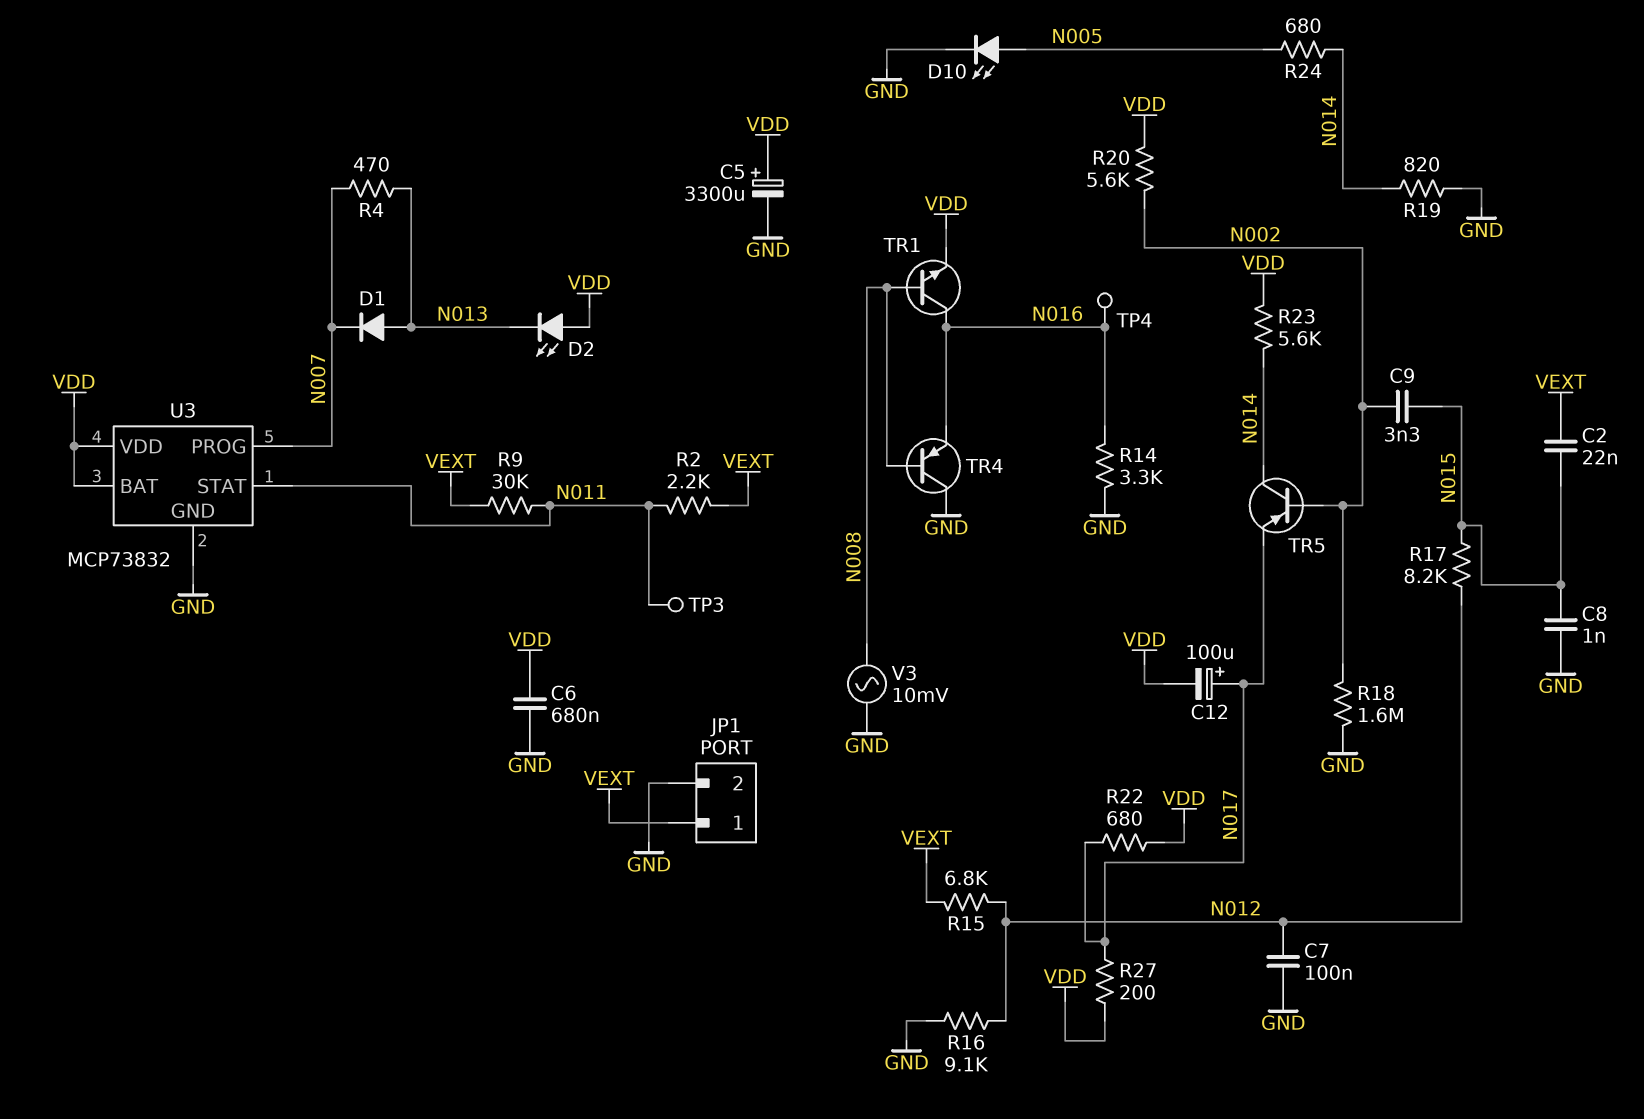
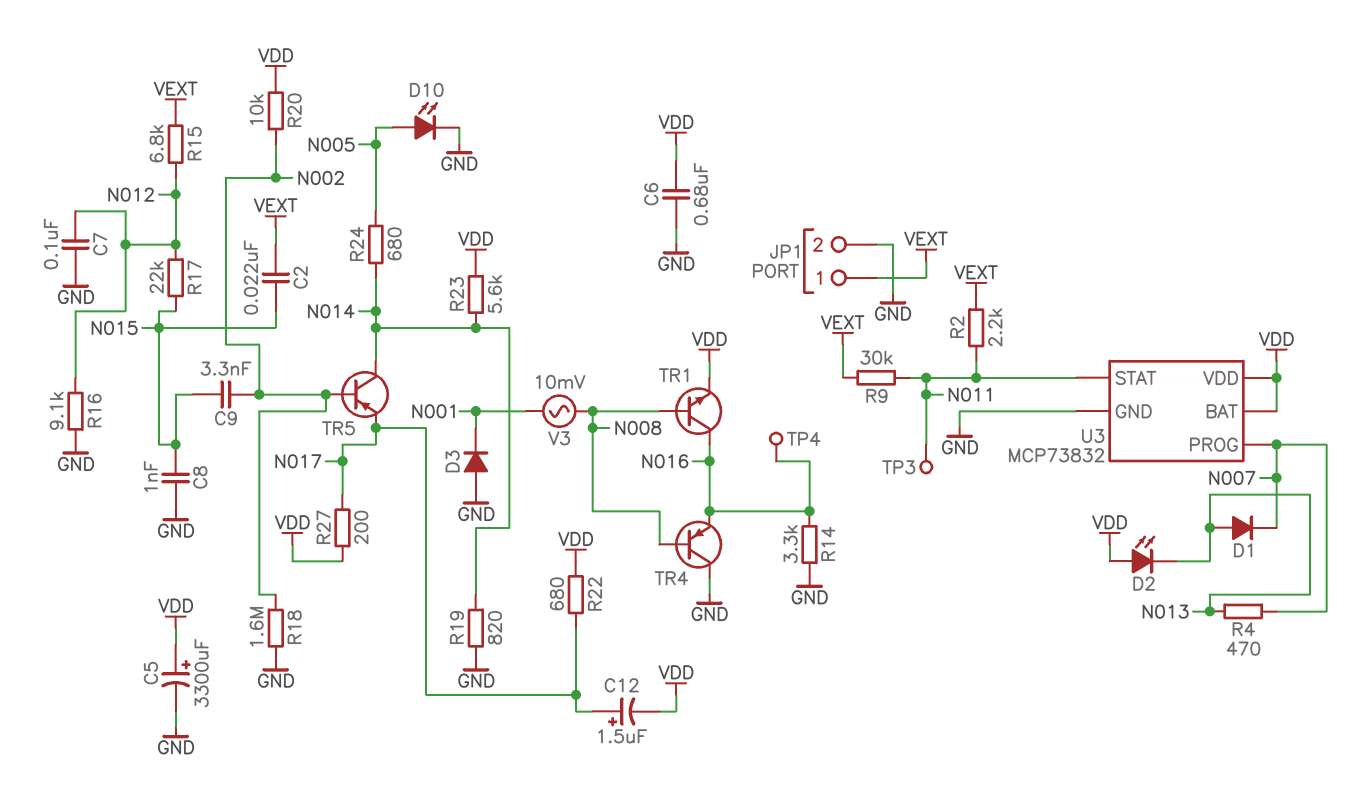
C12: 100uF (plus N017, minus VDD) -> 1.5uF (plus N017, minus VDD)
D3: none -> diode (A GND, K N001)
R17: 8.2k (N012, N015) -> 22k (N012, N015)
R20: 5.6k (N002, VDD) -> 10k (N002, VDD)
V3: AC 10mV (GND, N008) -> AC 10mV (N001, N008)

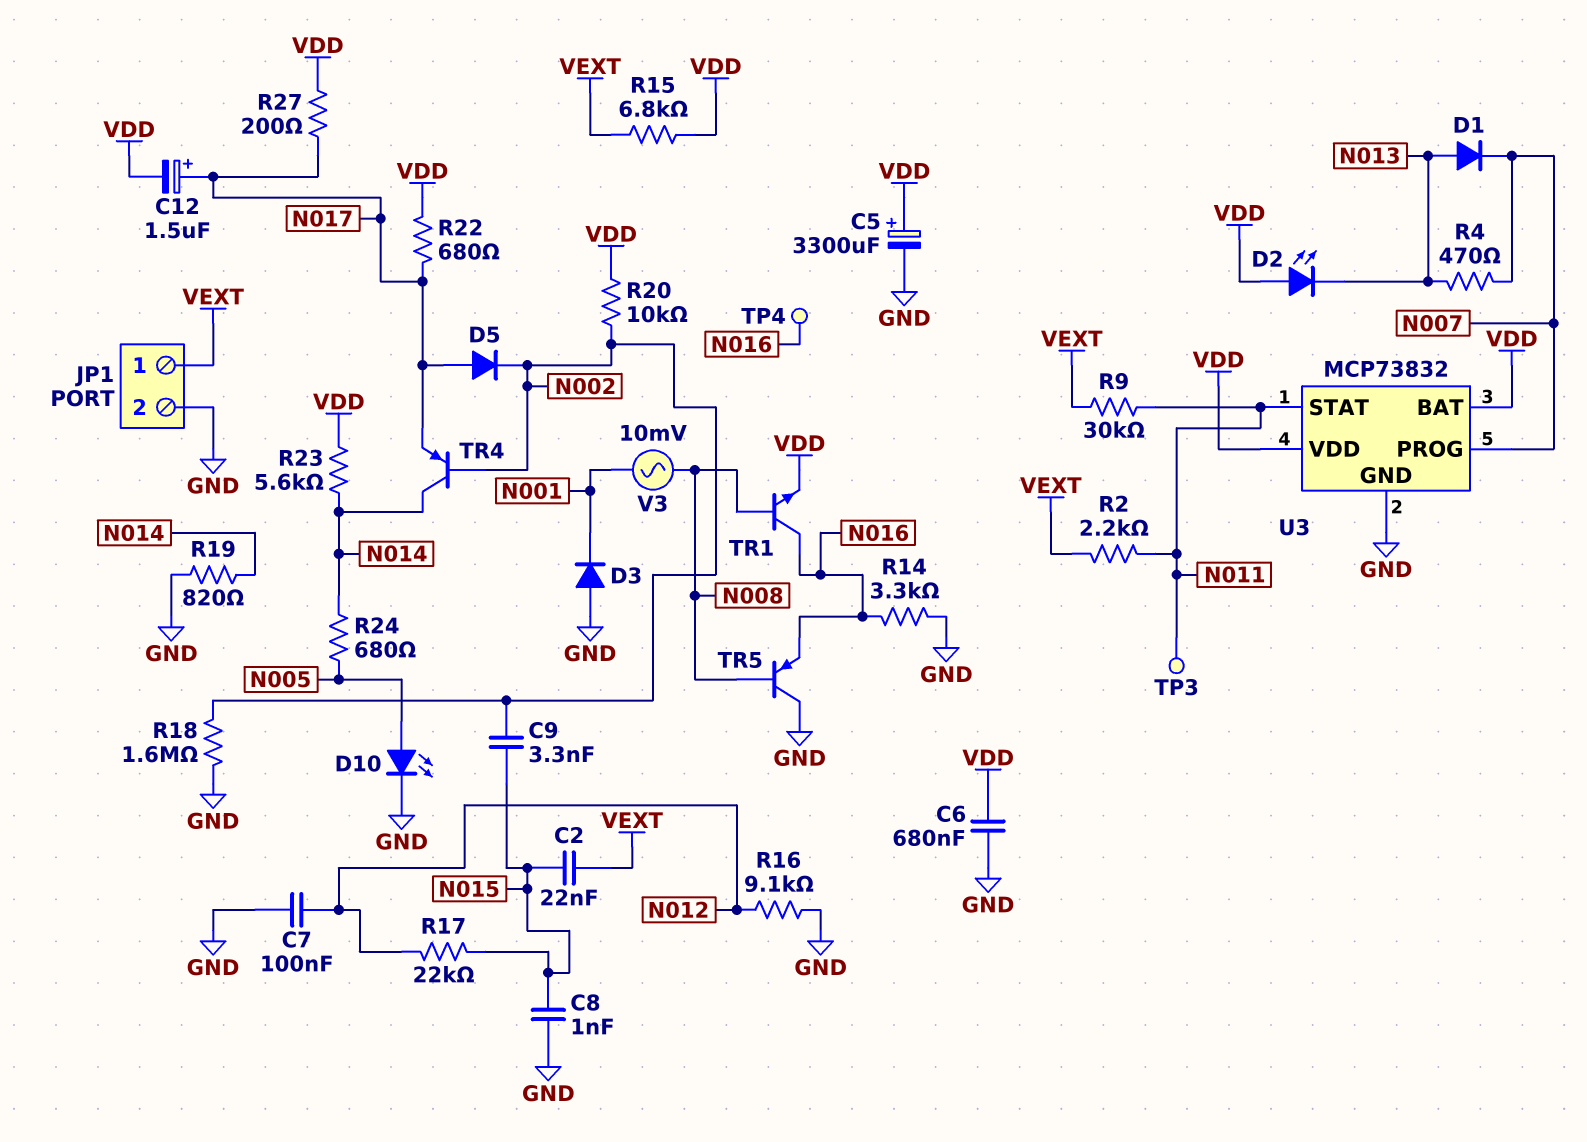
D5: none -> diode (A N017, K N002)
R15: 6.8k (N012, VEXT) -> 6.8k (VDD, VEXT)
TR4: PNP (B N008, C GND, E N016) -> PNP (B N002, C N014, E N017)
TR5: PNP (B N002, C N014, E N017) -> PNP (B N008, C GND, E N016)

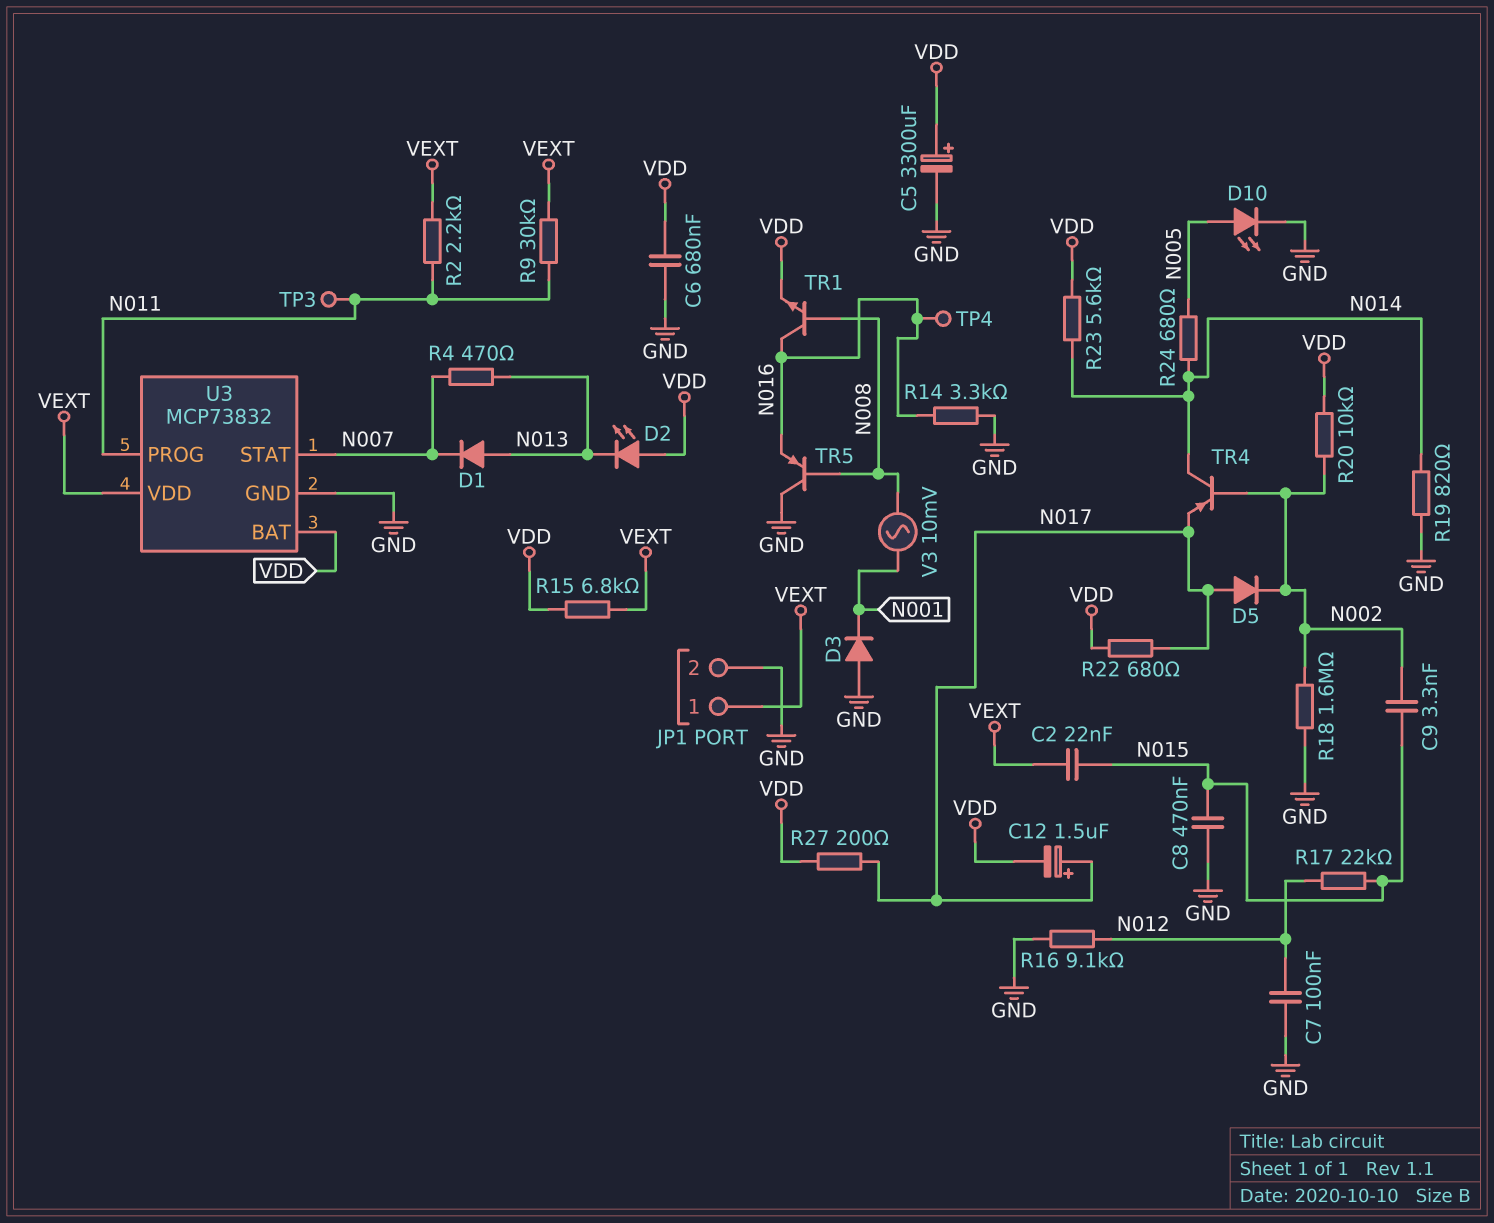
C8: 1nF (GND, N015) -> 470nF (GND, N015)
U3 pin PROG: N007 -> N011
U3 pin STAT: N011 -> N007
U3 pin VDD: VDD -> VEXT

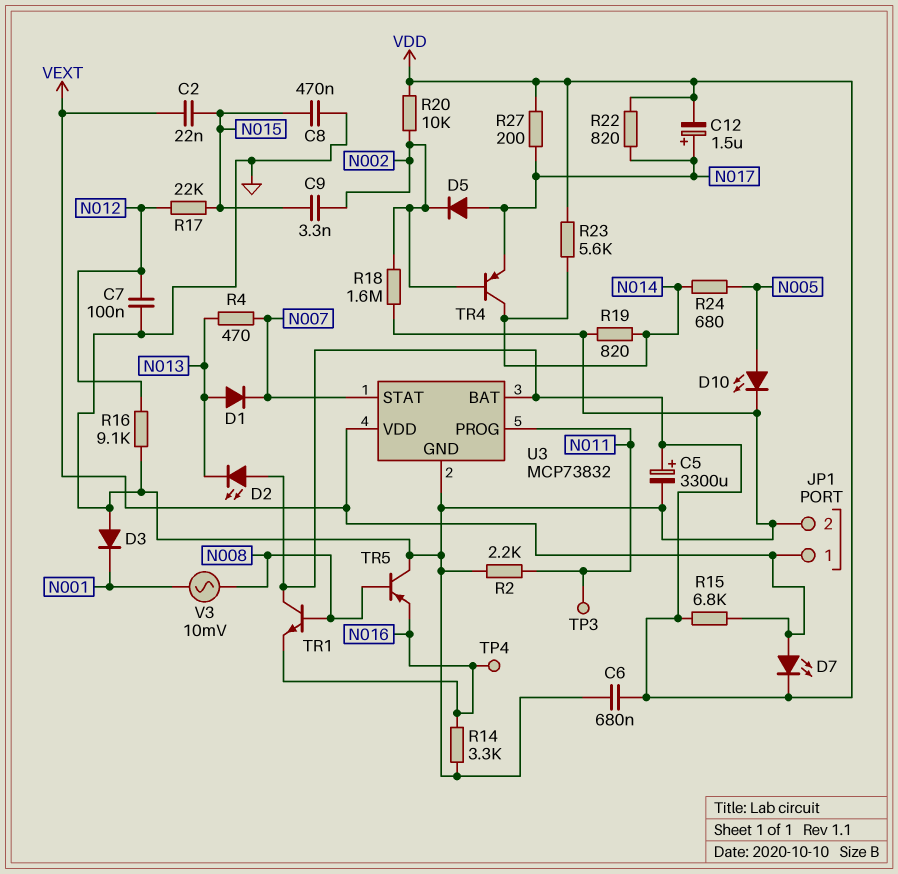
D7: none -> LED (A VEXT, K VDD)
R2: 2.2k (N011, VEXT) -> 2.2k (GND, N011)
R9: 30k (N011, VEXT) -> none
R22: 680 (N017, VDD) -> 820 (N017, VDD)
TR1: NPN (B N008, C N016, E VDD) -> NPN (B N008, C VDD, E N016)

